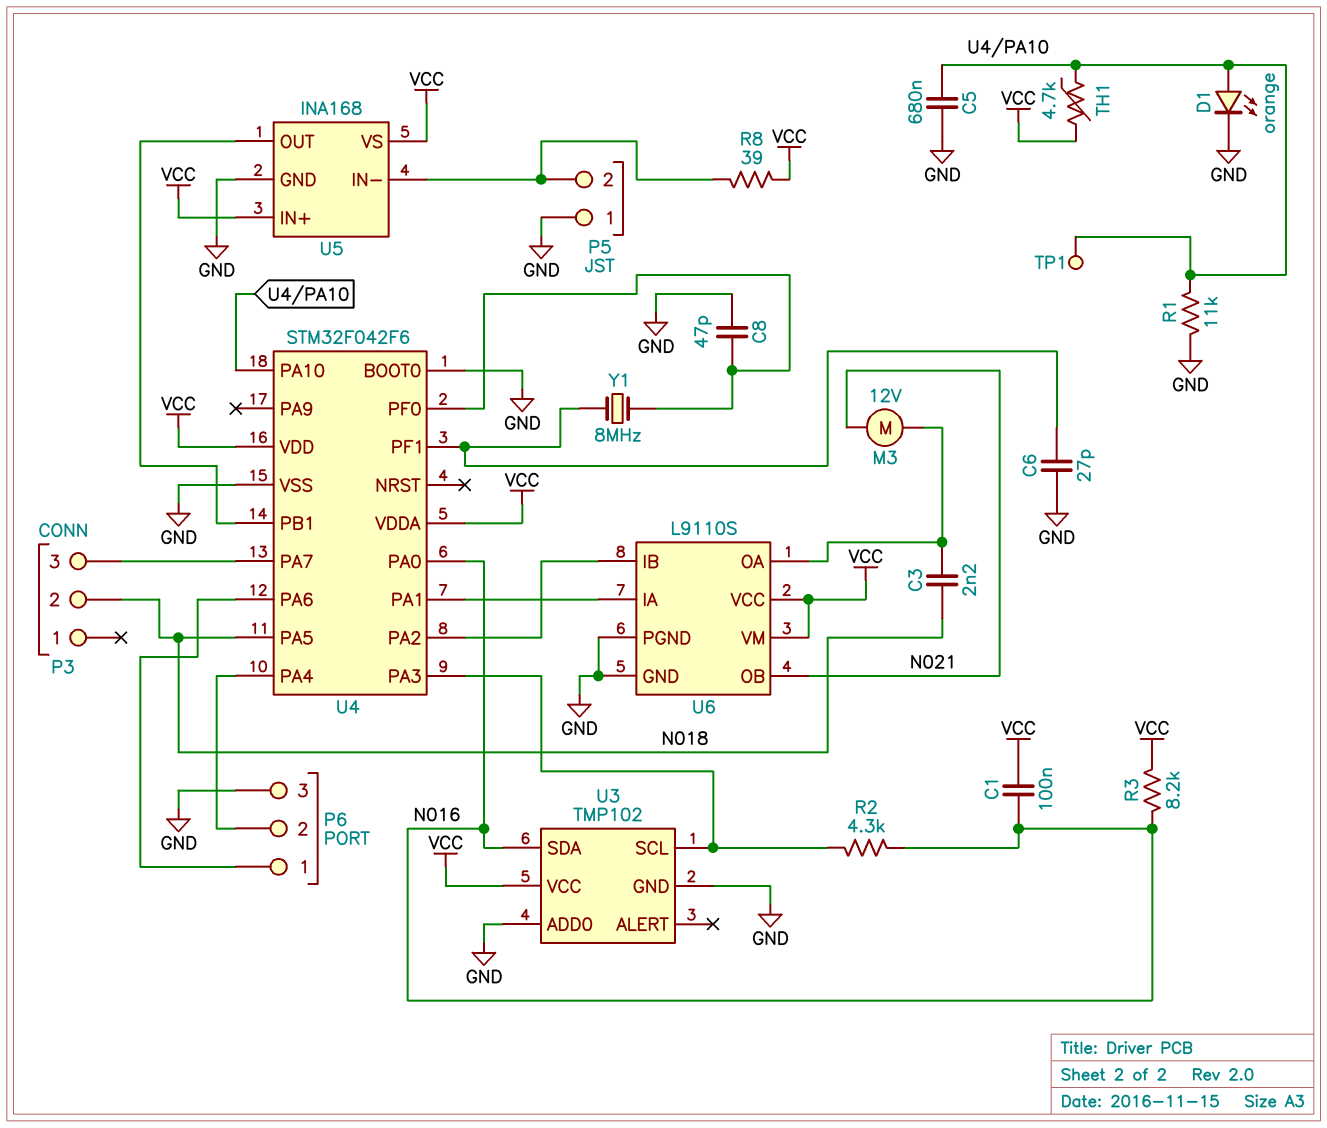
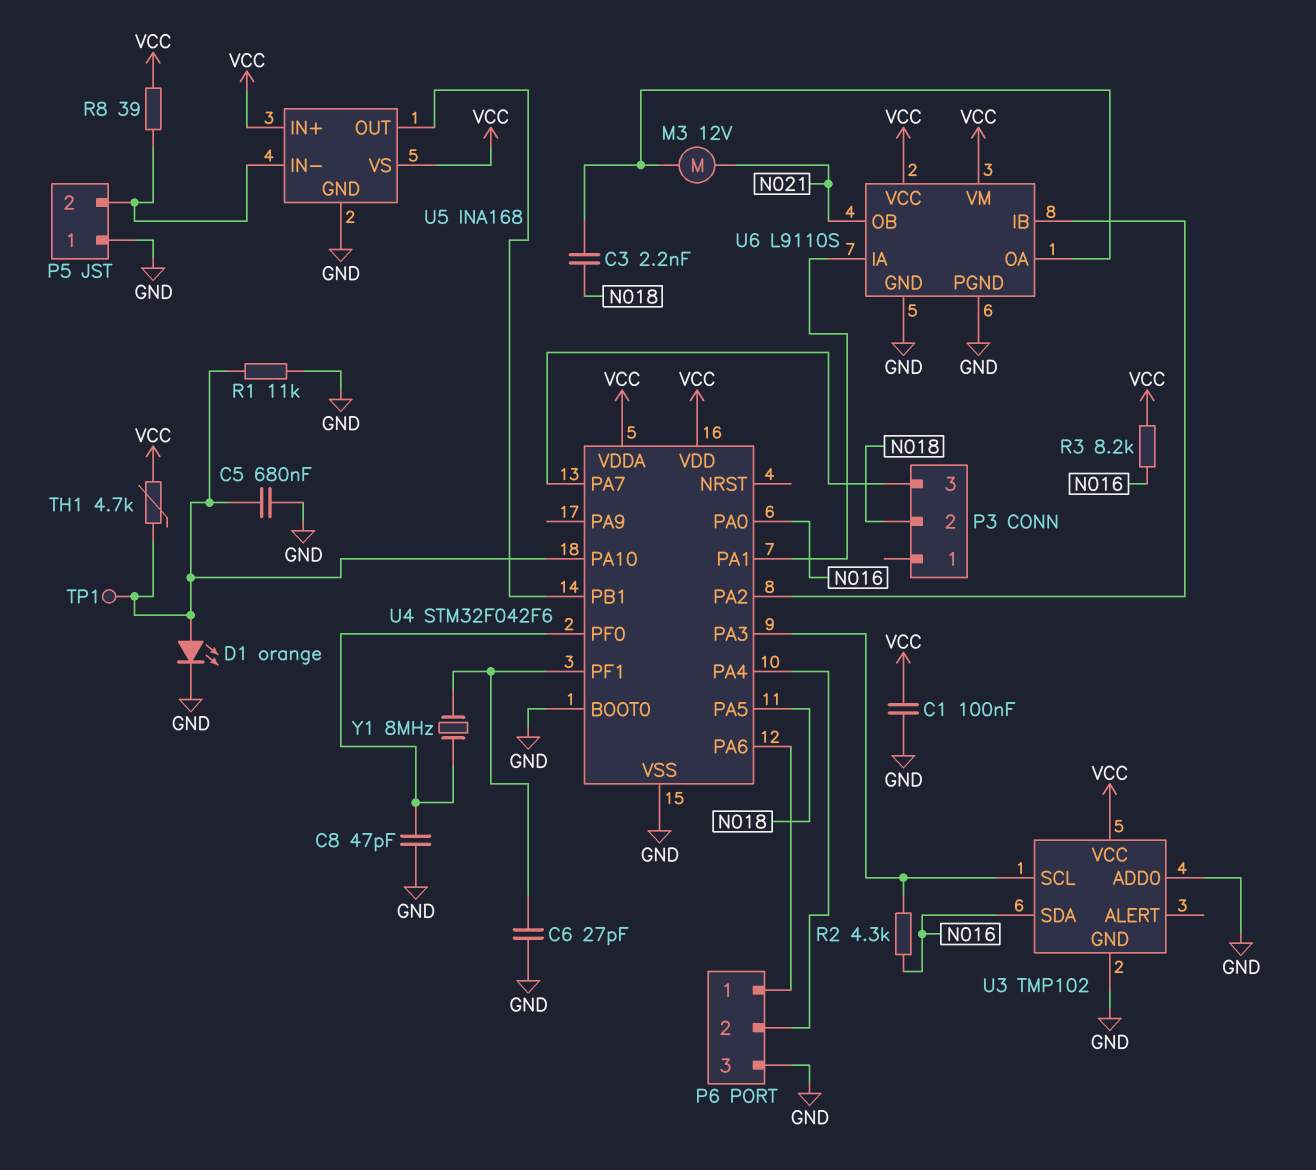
C1: 100nF (N016, VCC) -> 100nF (GND, VCC)

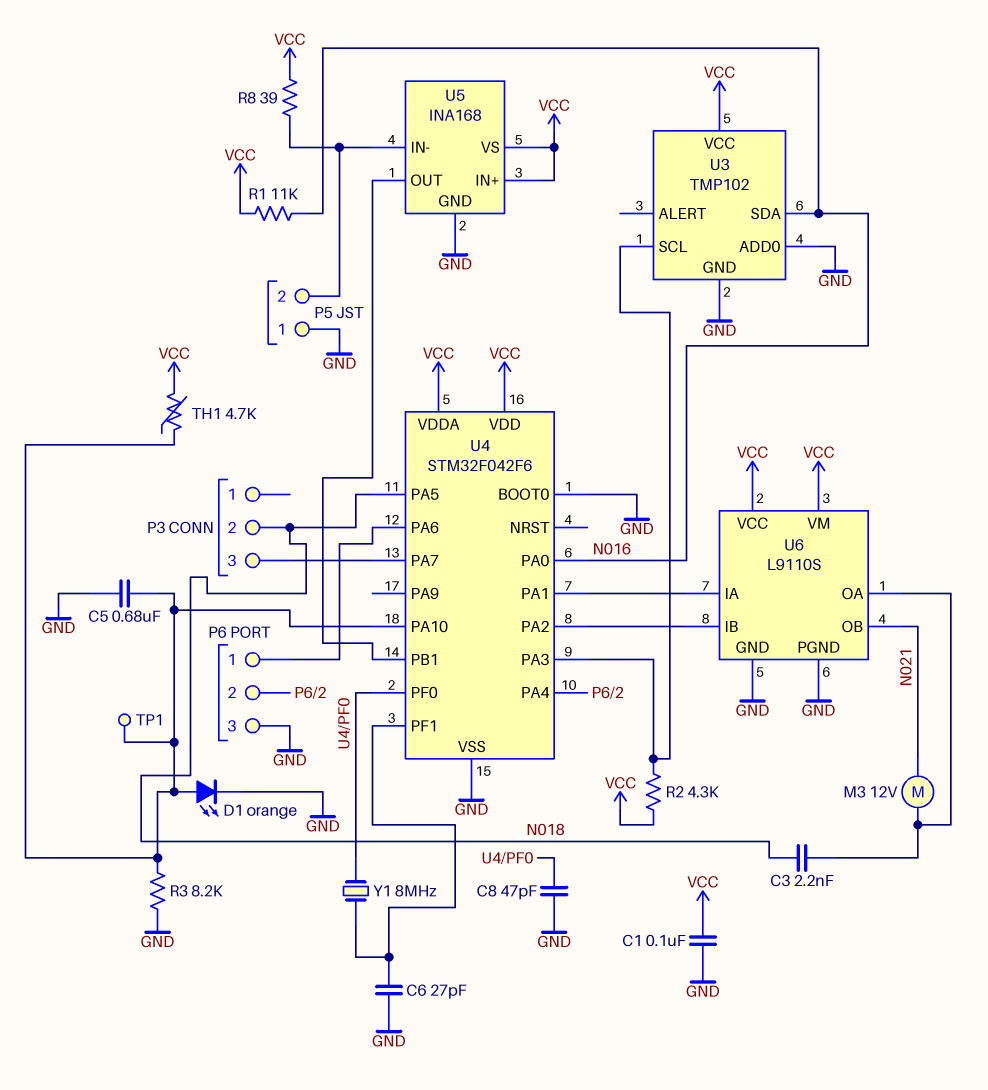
R1: 11k (GND, U4/PA10) -> 11k (N016, VCC)
R2: 4.3k (N016, U3/SCL) -> 4.3k (U3/SCL, VCC)
R3: 8.2k (N016, VCC) -> 8.2k (GND, U4/PA10)

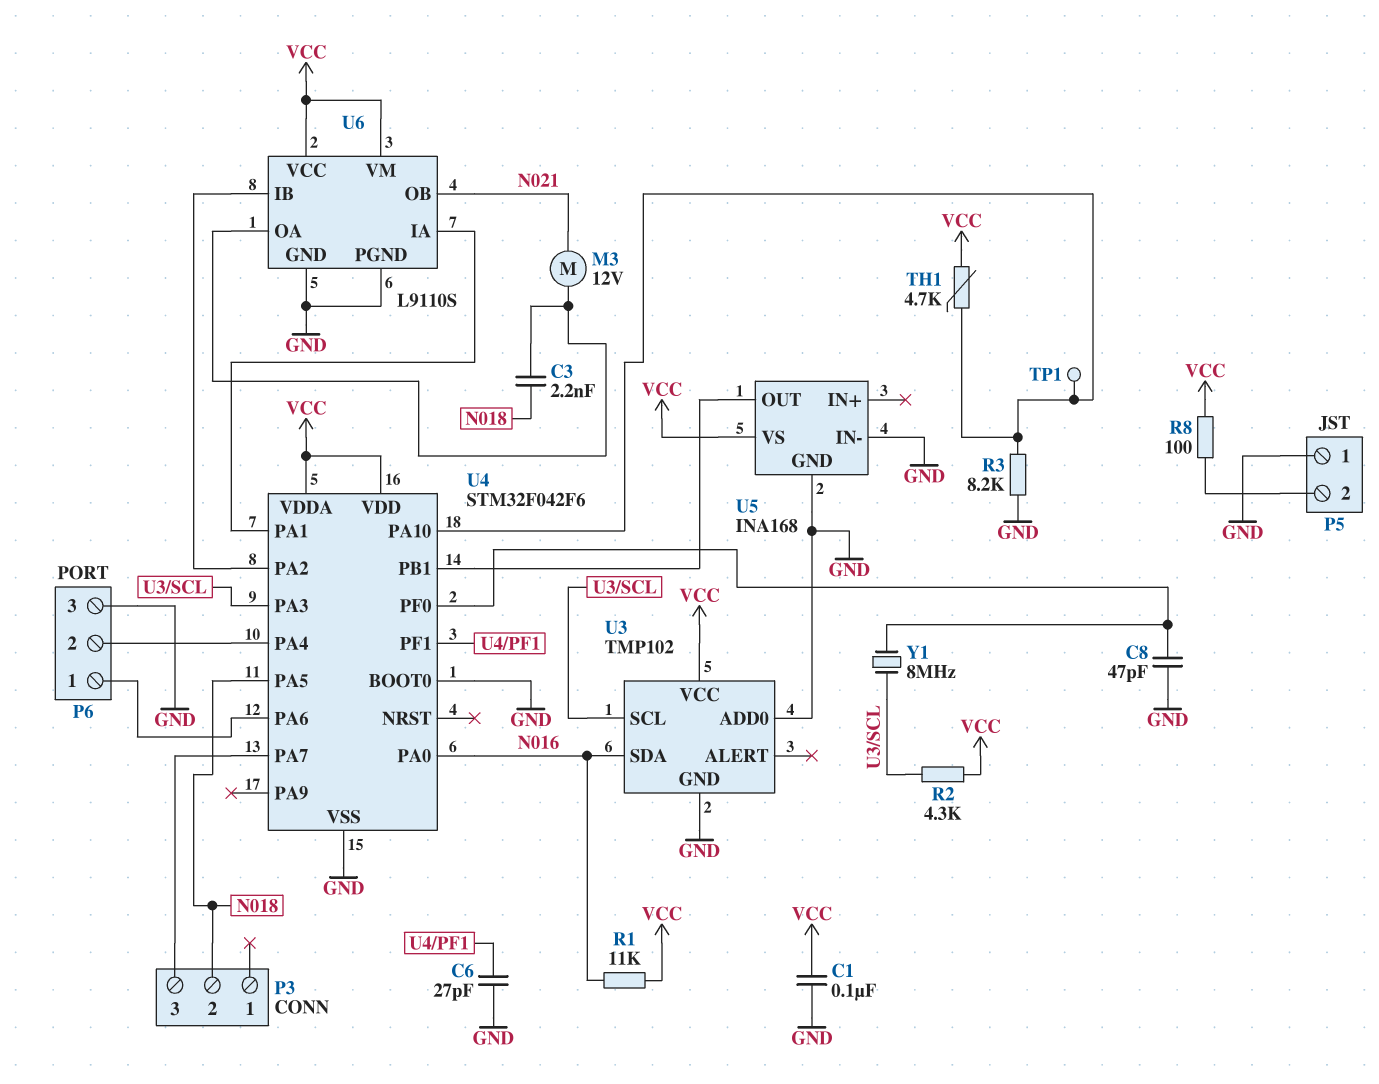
C5: 680nF (GND, U4/PA10) -> none
D1: LED orange (A U4/PA10, K GND) -> none
R8: 39 (P5/2, VCC) -> 100 (P5/2, VCC)
U5 pin IN+: VCC -> none
U5 pin IN-: P5/2 -> GND
Y1: 8MHz (U4/PF0, U4/PF1) -> 8MHz (U3/SCL, U4/PF0)

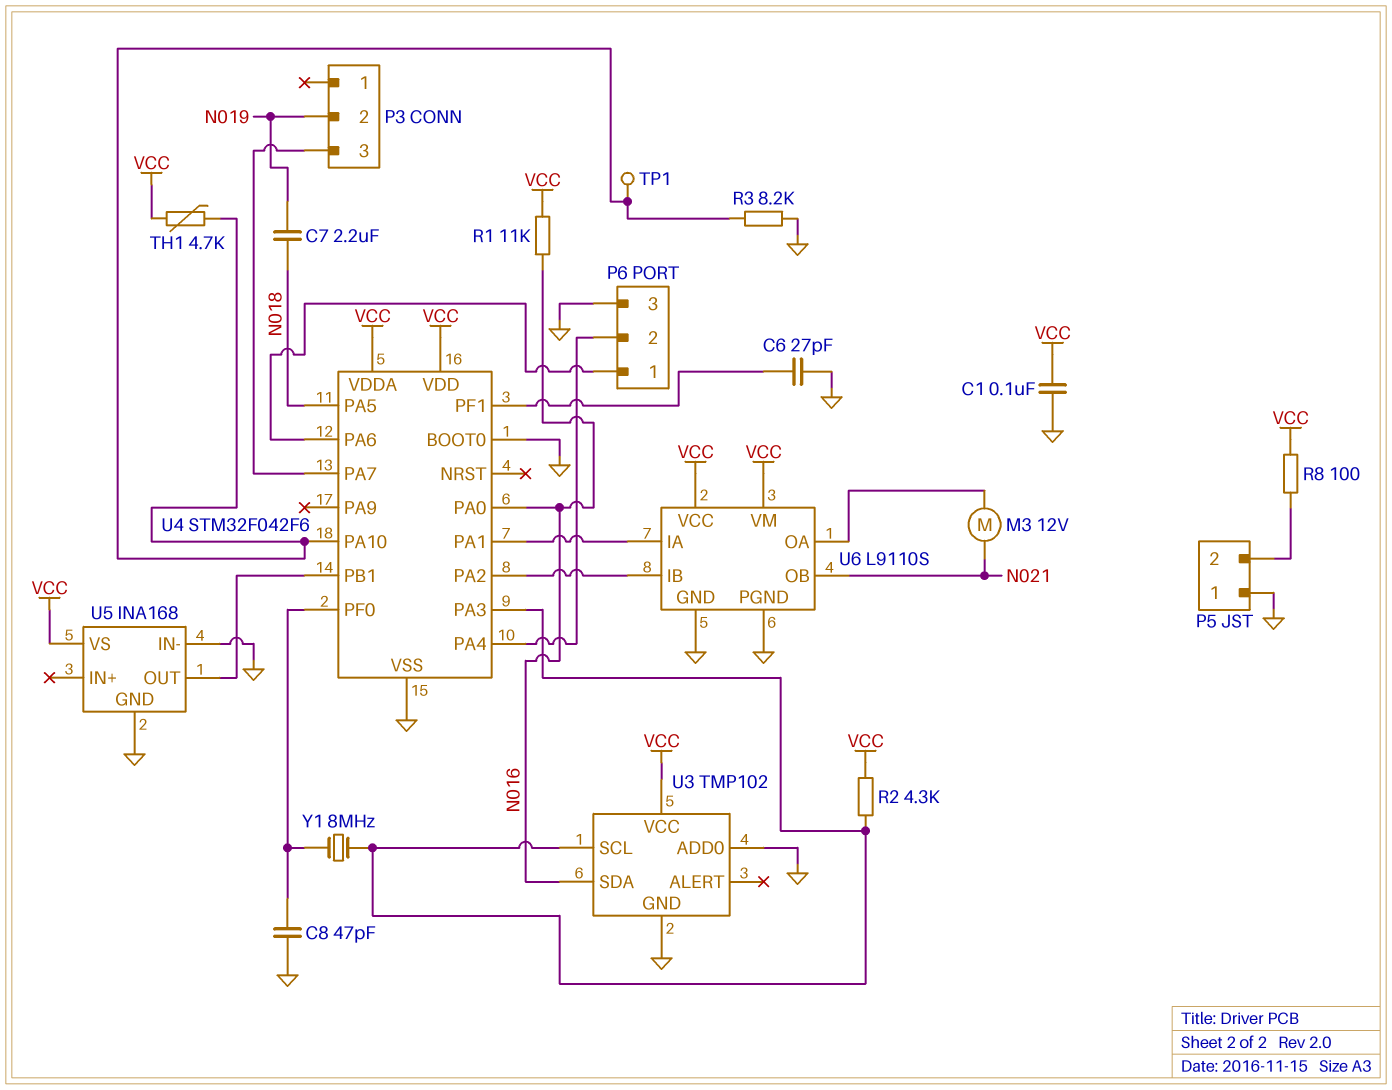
C3: 2.2nF (N018, U6/OA) -> none
C7: none -> 2.2uF (N018, N019)
P3 pin 2: N018 -> N019

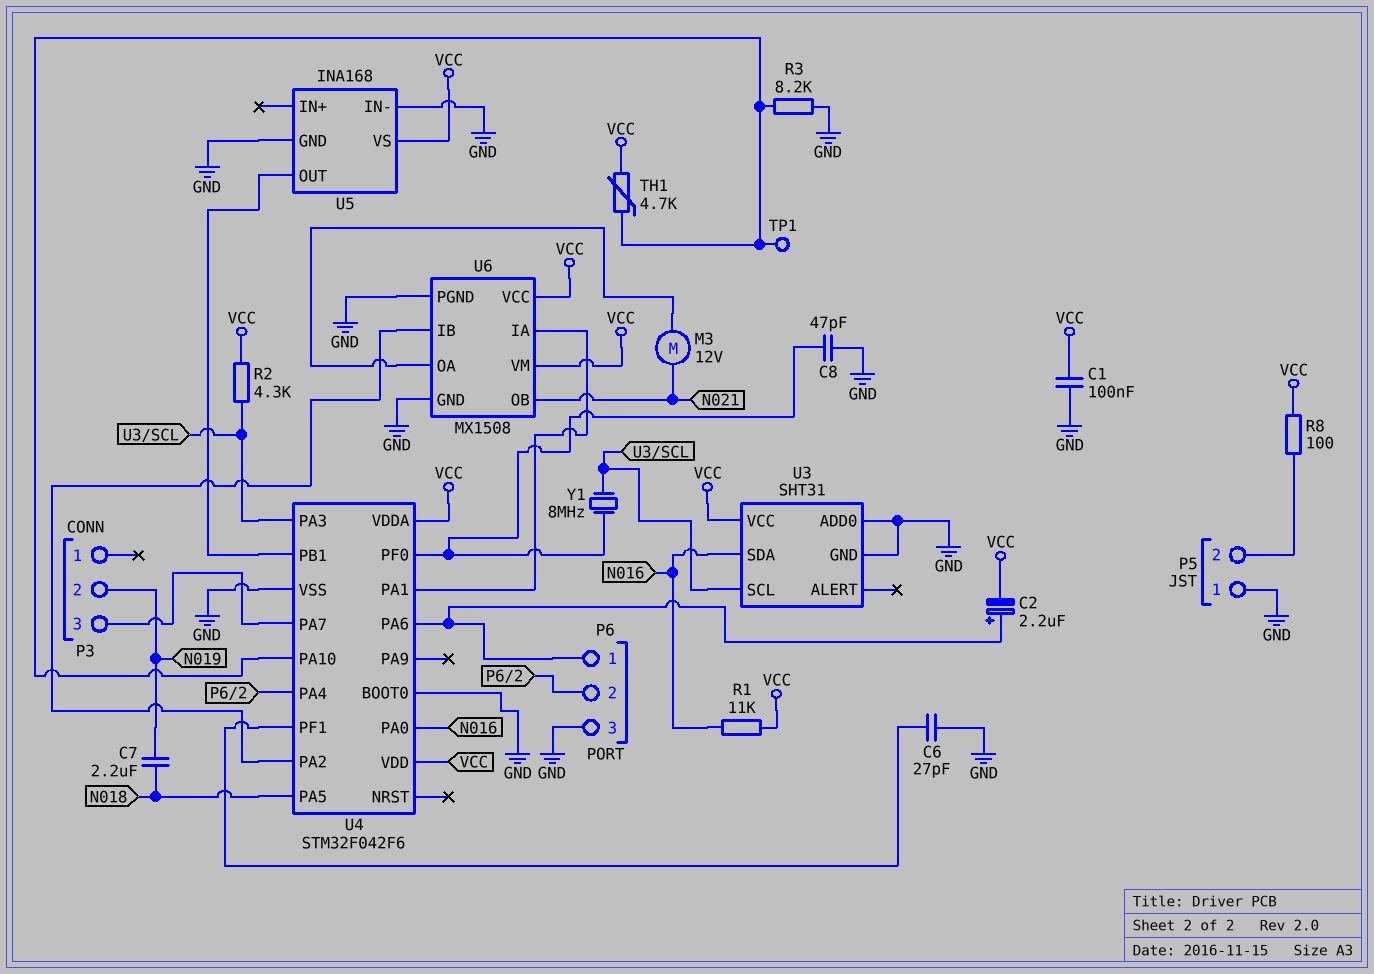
C2: none -> 2.2uF (plus P6/1, minus VCC)
U3: TMP102 -> SHT31
U6: L9110S -> MX1508

